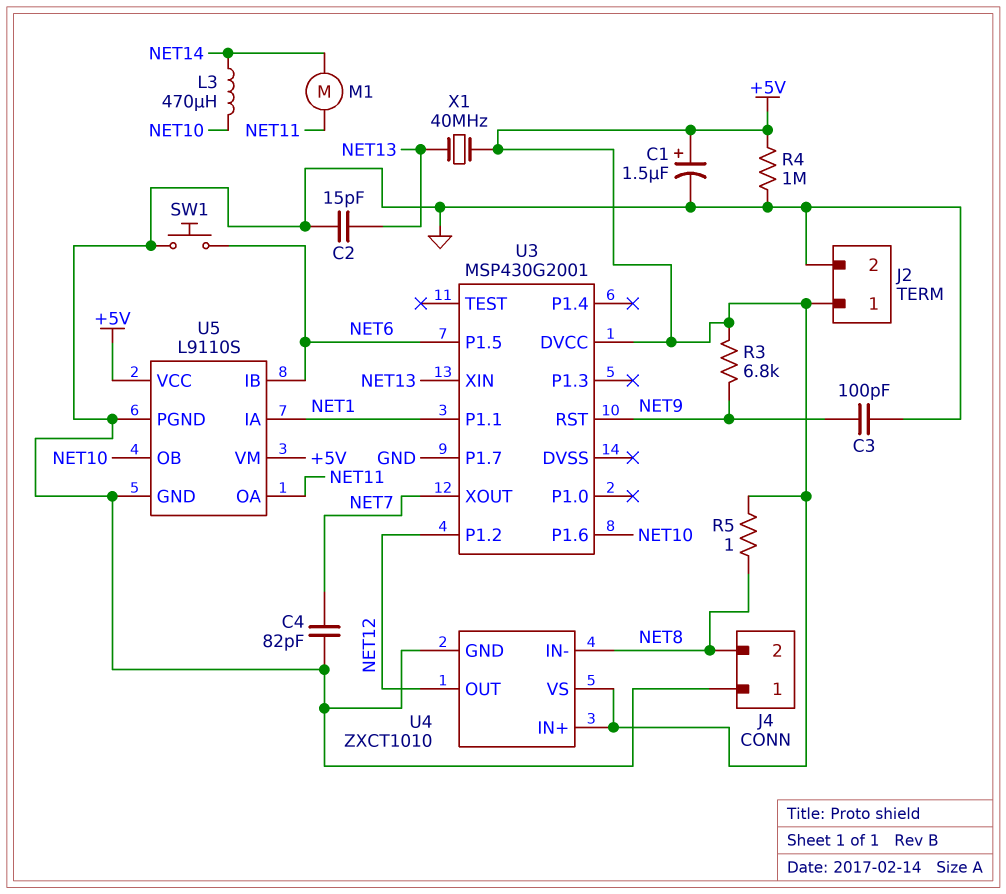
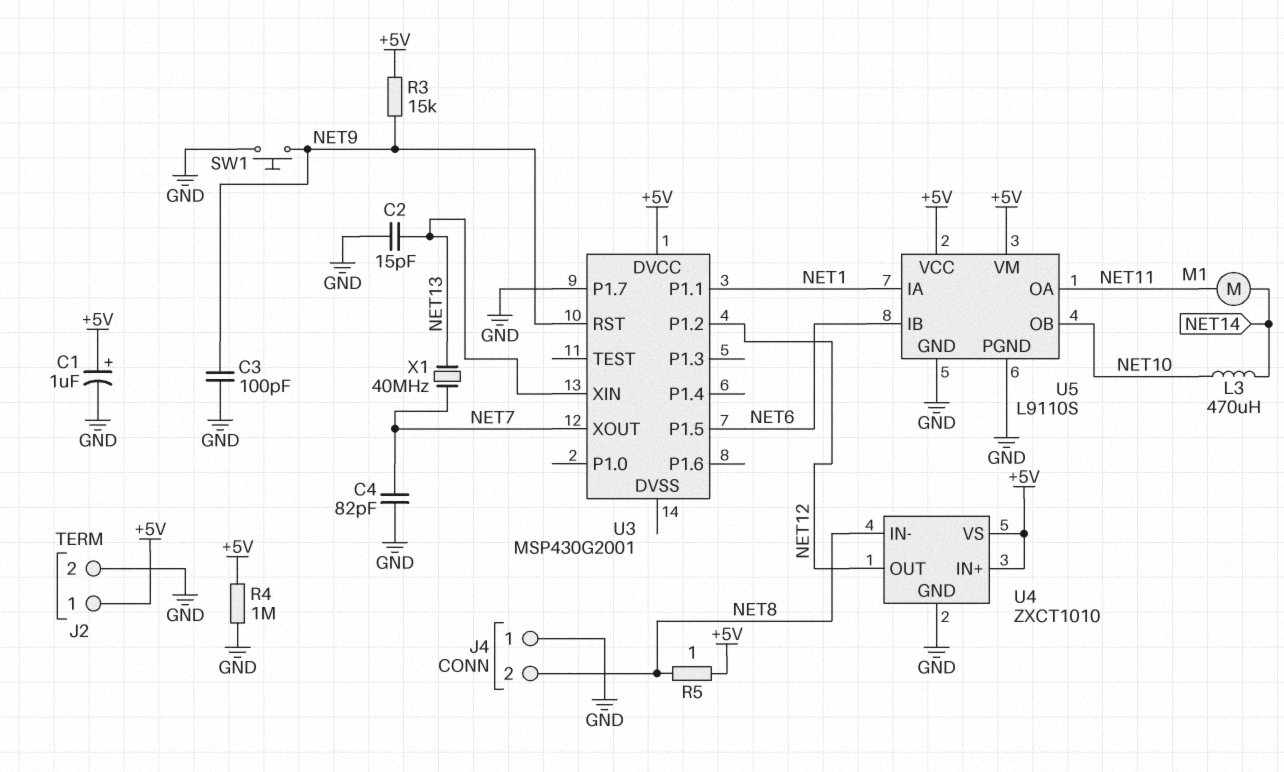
C1: 1.5uF (plus +5V, minus GND) -> 1uF (plus +5V, minus GND)
R3: 6.8k (+5V, NET9) -> 15k (+5V, NET9)
SW1: button (GND, NET6) -> button (GND, NET9)
U3 pin P1.6: NET10 -> none
X1: 40MHz (+5V, NET13) -> 40MHz (NET7, NET13)

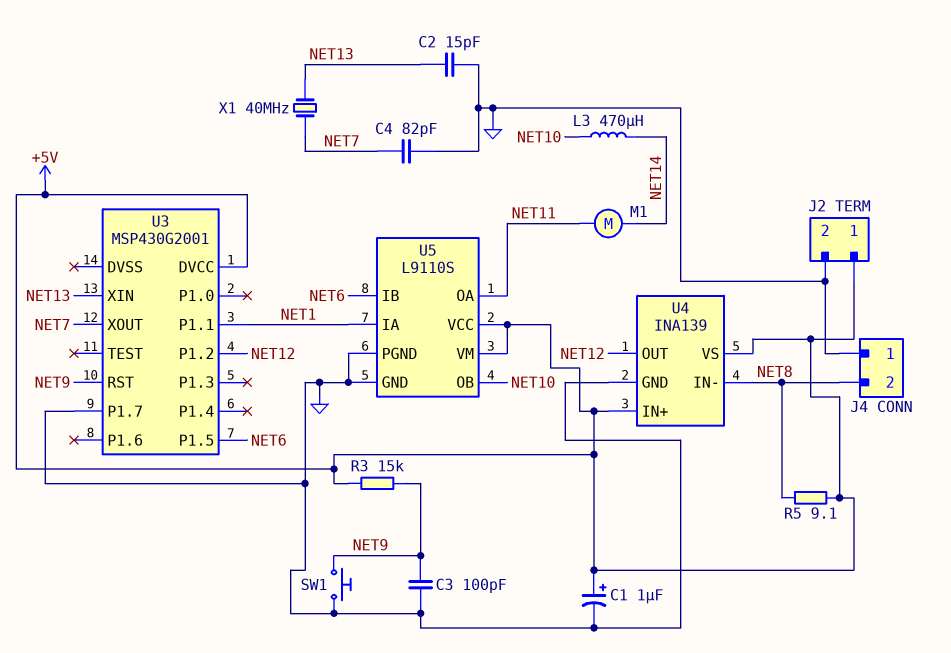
R4: 1M (+5V, GND) -> none
R5: 1 (+5V, NET8) -> 9.1 (+5V, NET8)
U4: ZXCT1010 -> INA139

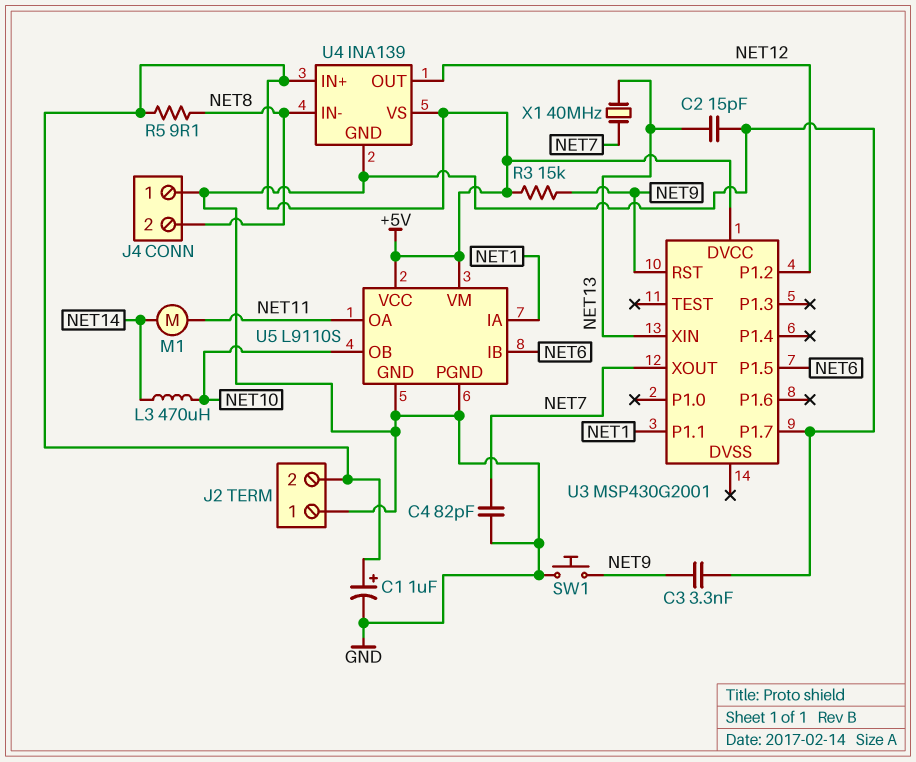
C3: 100pF (GND, NET9) -> 3.3nF (GND, NET9)
J2 pin 1: +5V -> GND
J2 pin 2: GND -> +5V

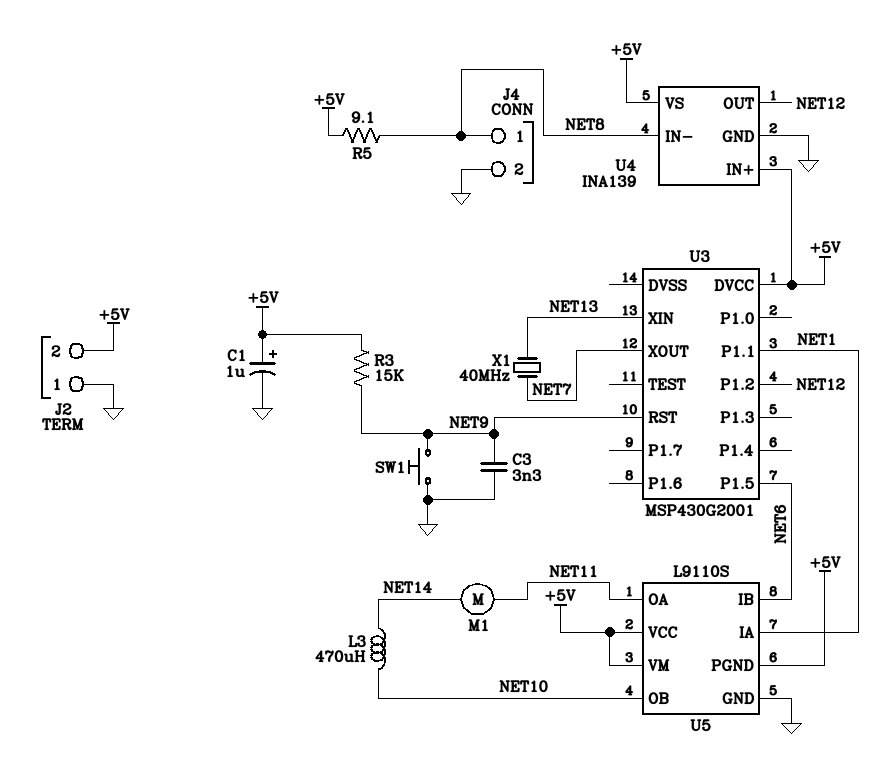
C2: 15pF (GND, NET13) -> none
C4: 82pF (GND, NET7) -> none
J4 pin 1: GND -> NET8
J4 pin 2: NET8 -> GND
U3 pin P1.7: GND -> none
U5 pin PGND: GND -> +5V

